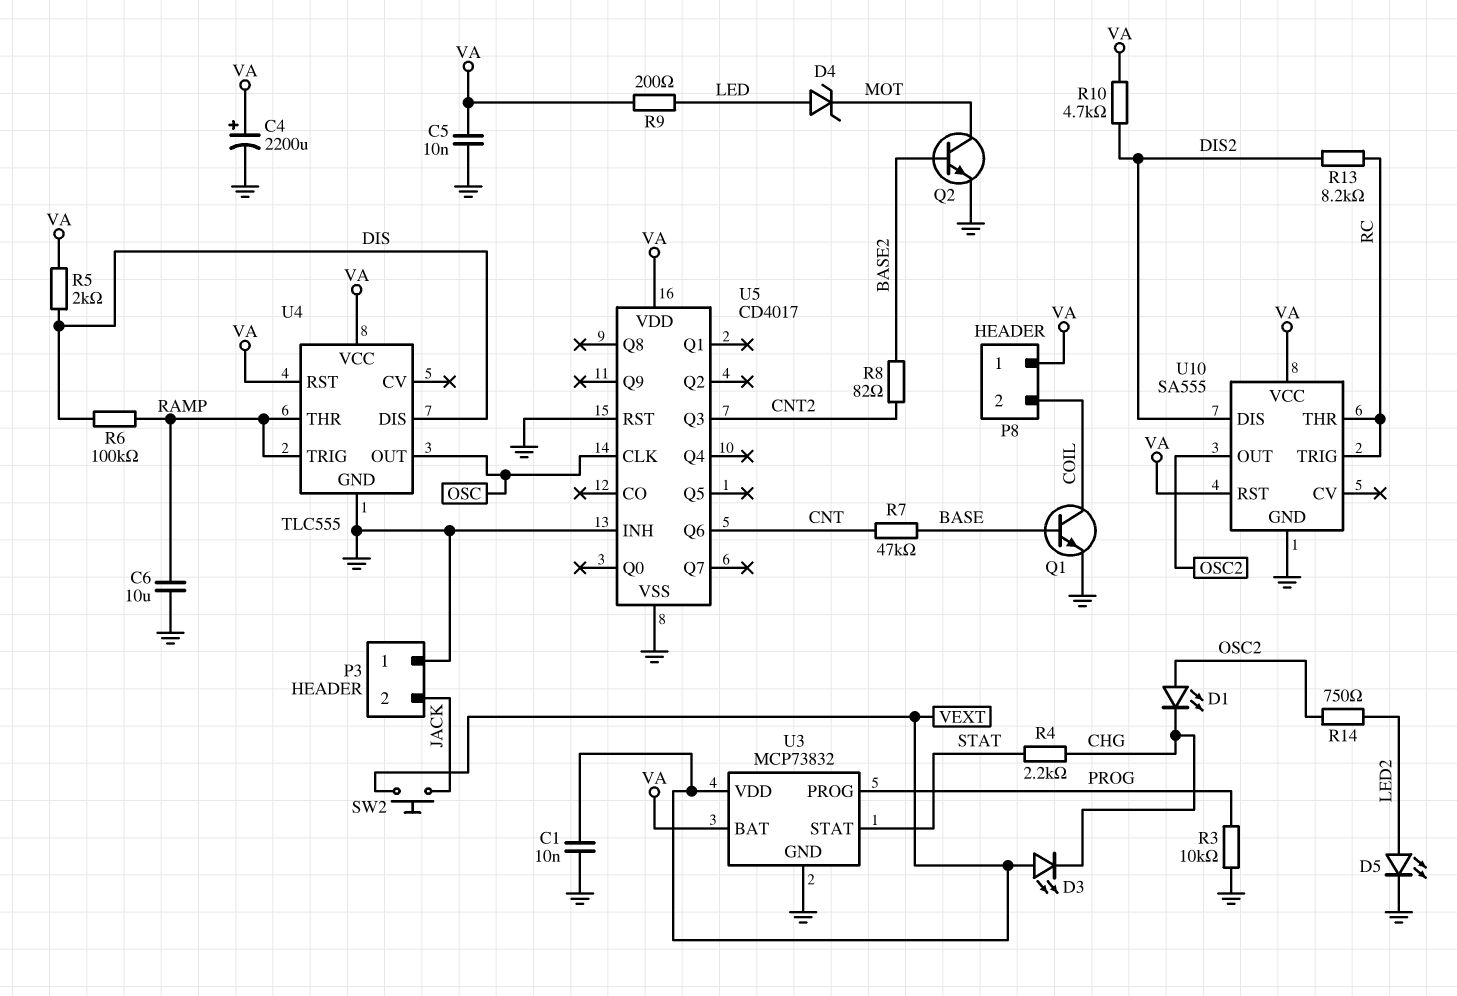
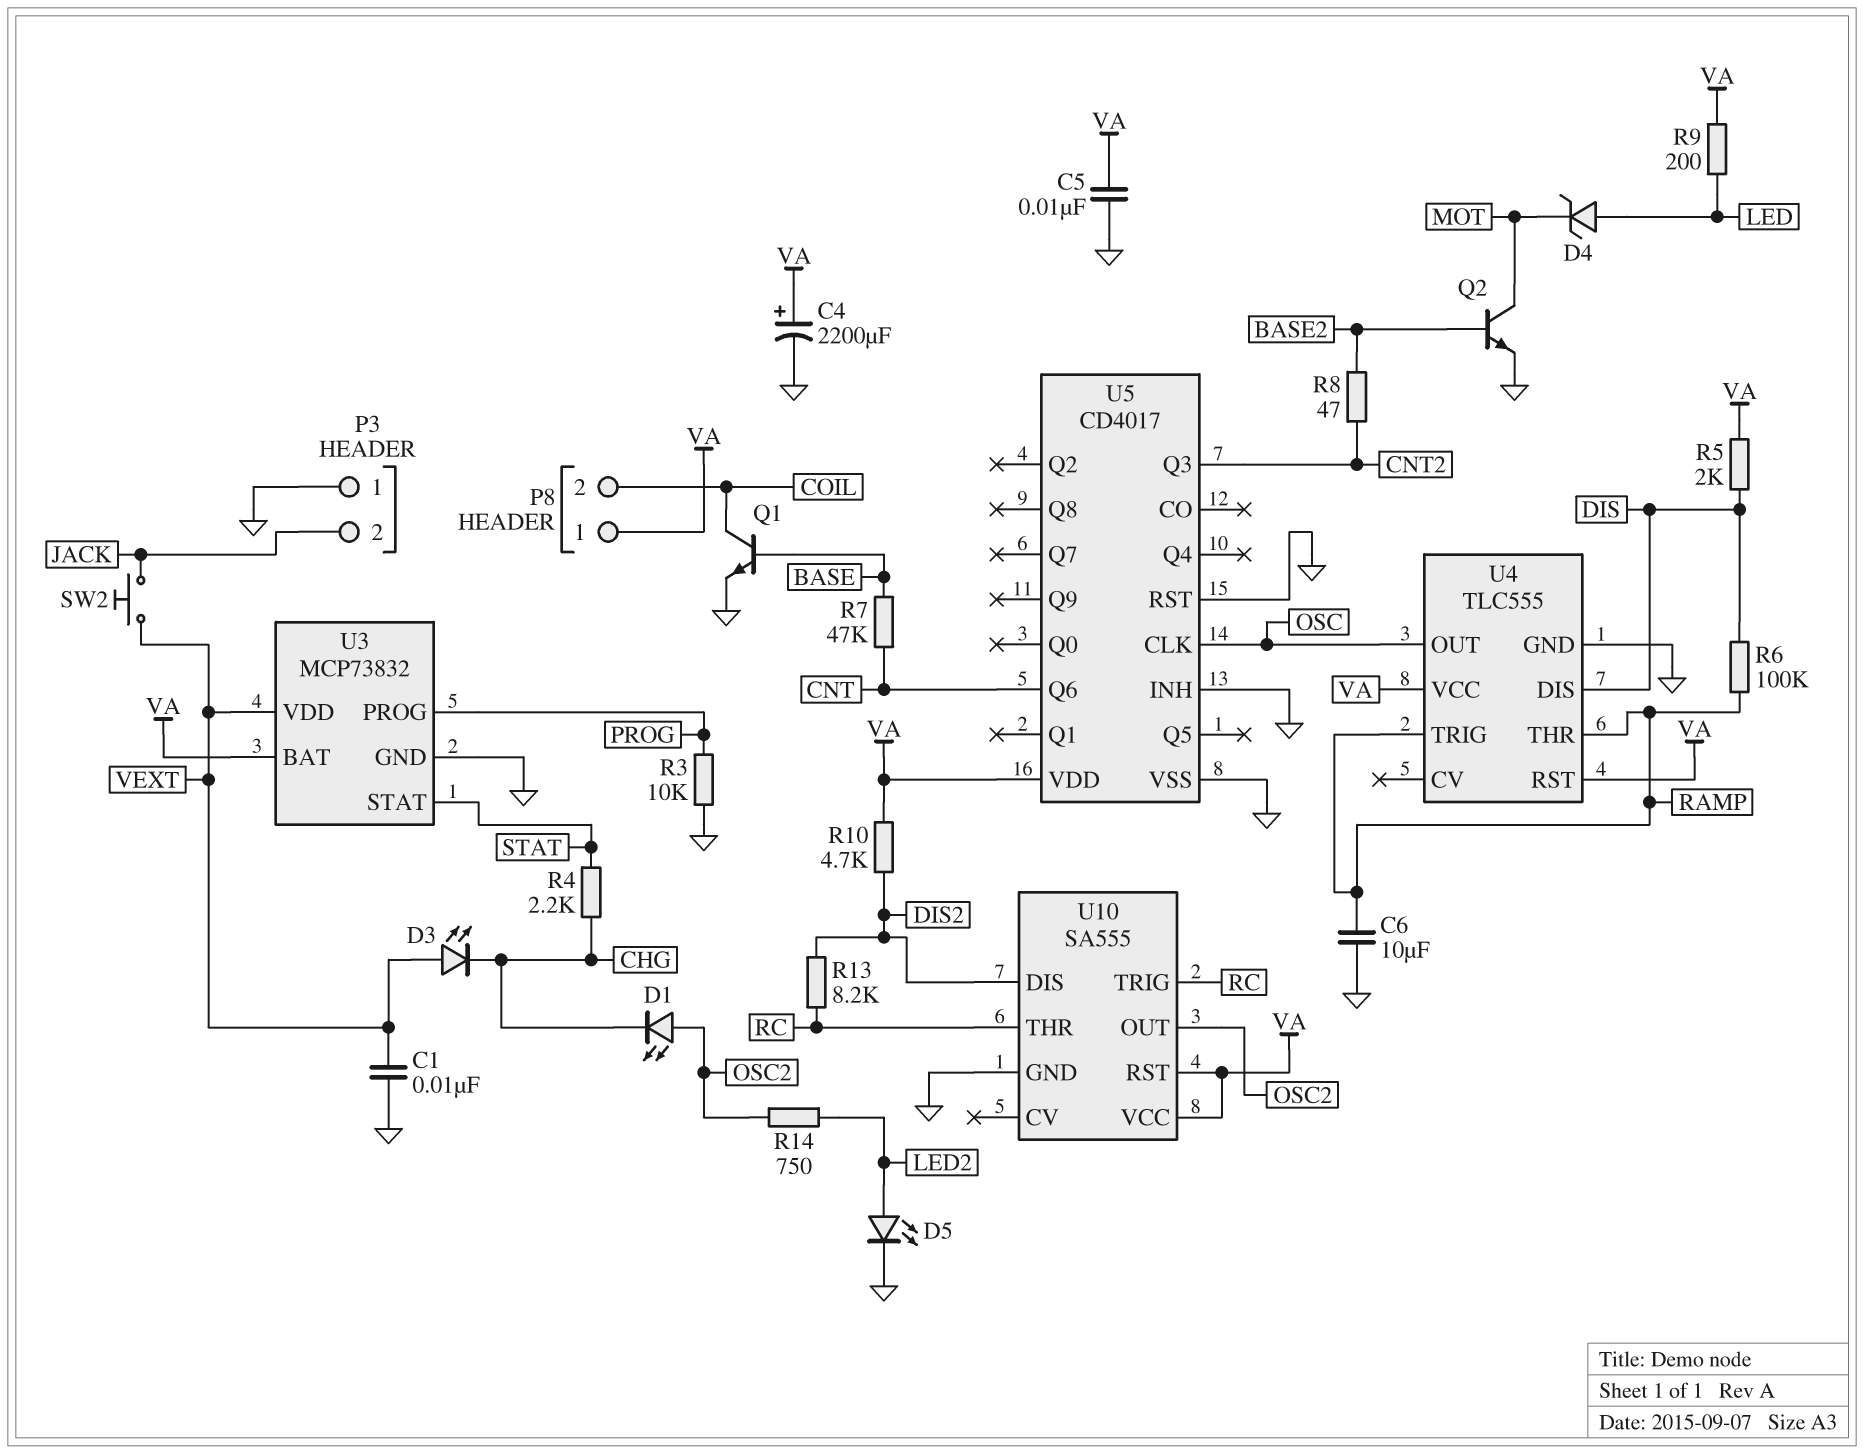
R8: 82 (BASE2, CNT2) -> 47 (BASE2, CNT2)

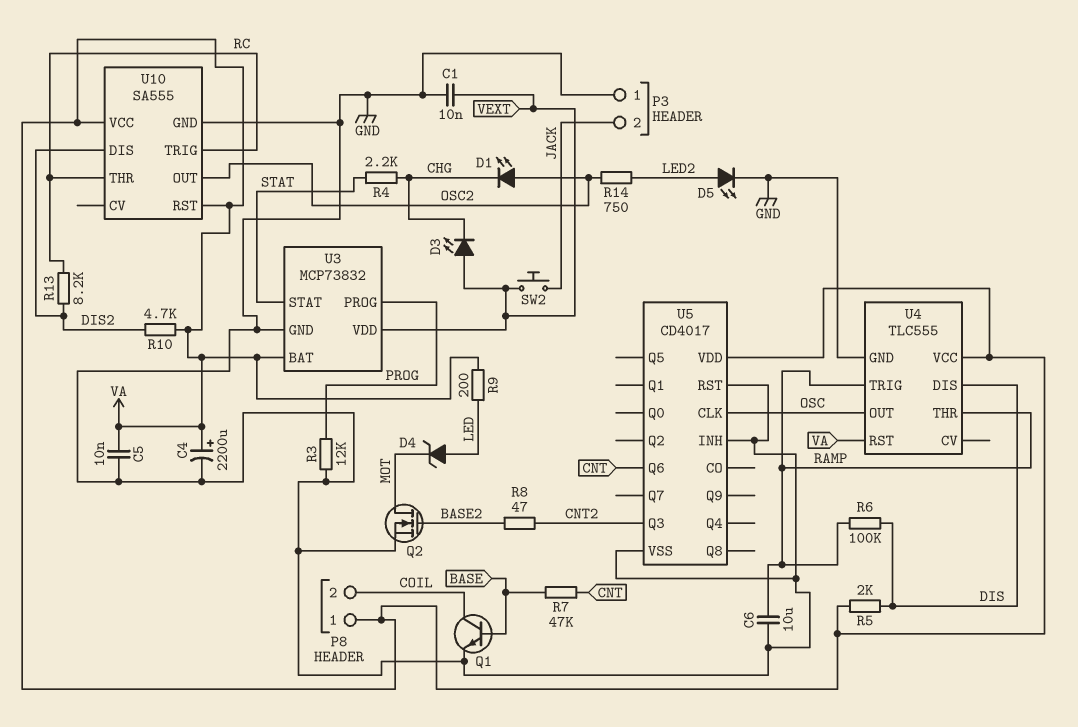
Q2: NPN (B BASE2, C MOT, E GND) -> NMOS (G BASE2, D MOT, S GND)
R3: 10k (GND, PROG) -> 12k (GND, PROG)

